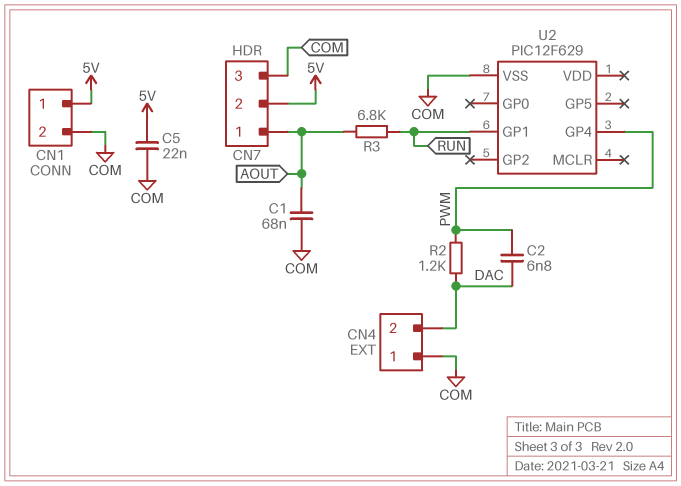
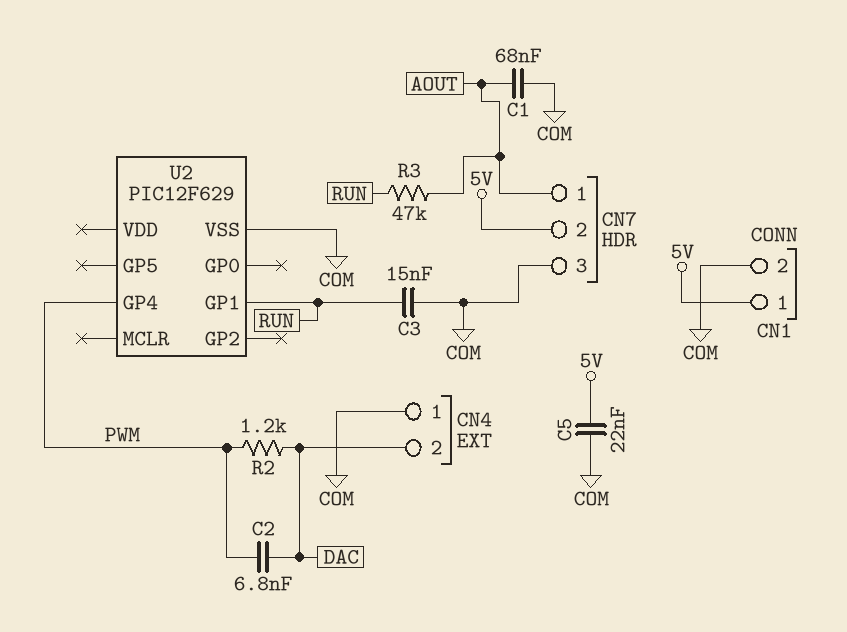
C3: none -> 15nF (COM, RUN)
R3: 6.8k (AOUT, RUN) -> 47k (AOUT, RUN)

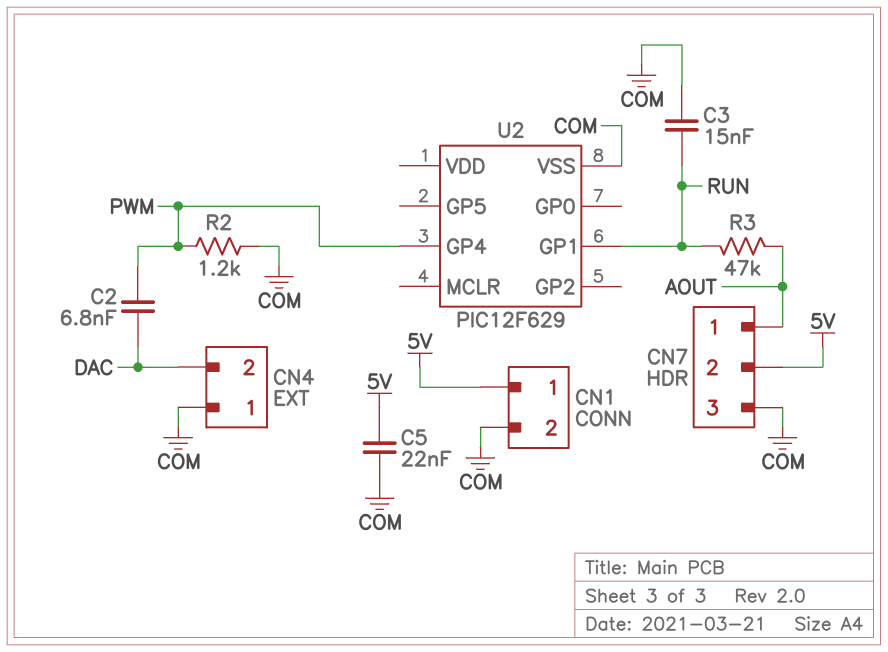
C1: 68nF (AOUT, COM) -> none
R2: 1.2k (DAC, PWM) -> 1.2k (COM, PWM)

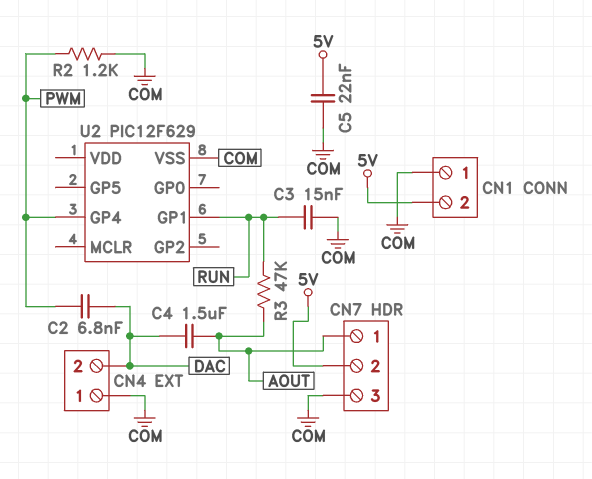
C4: none -> 1.5uF (AOUT, DAC)
CN1 pin 1: 5V -> COM
CN1 pin 2: COM -> 5V

